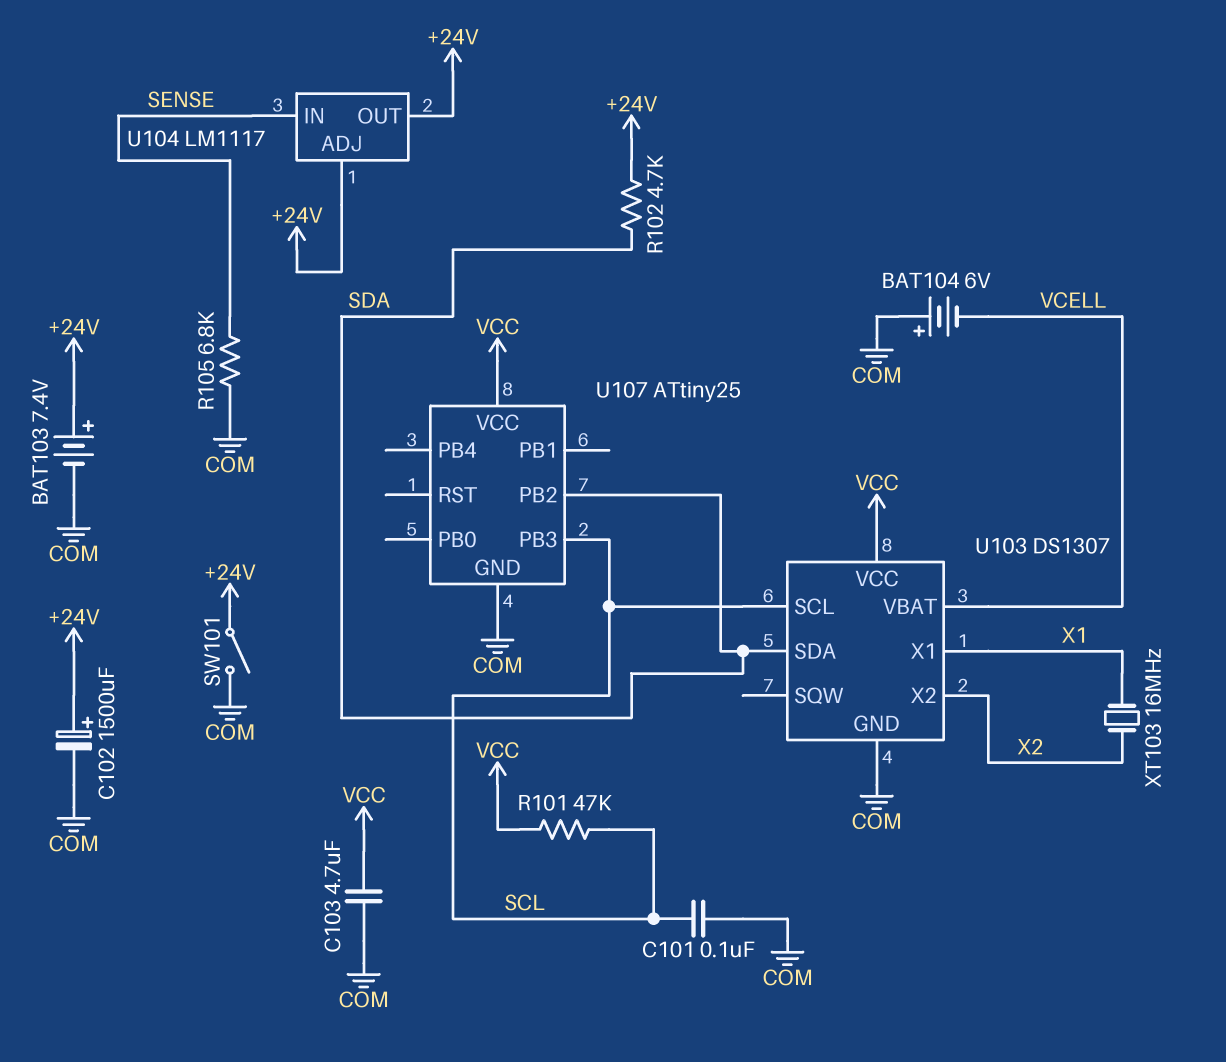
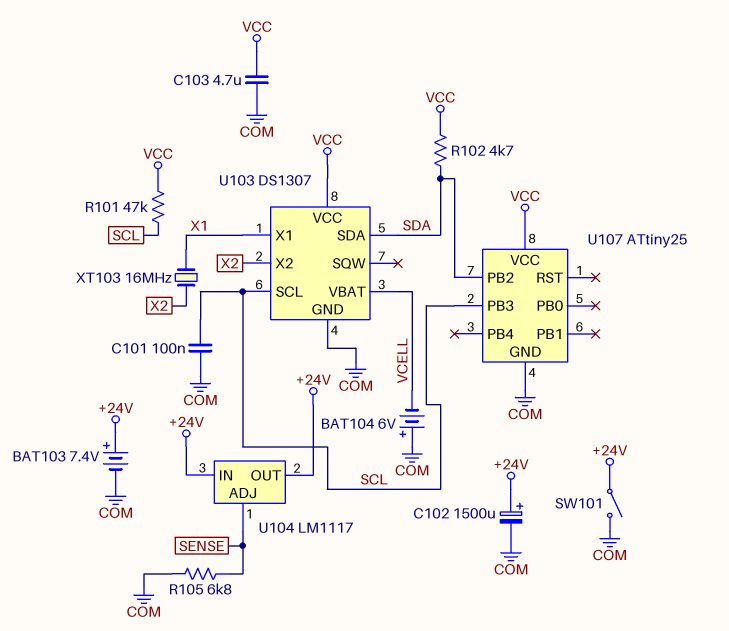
R102: 4.7k (+24V, SDA) -> 4.7k (SDA, VCC)
U104 pin ADJ: +24V -> SENSE
U104 pin IN: SENSE -> +24V

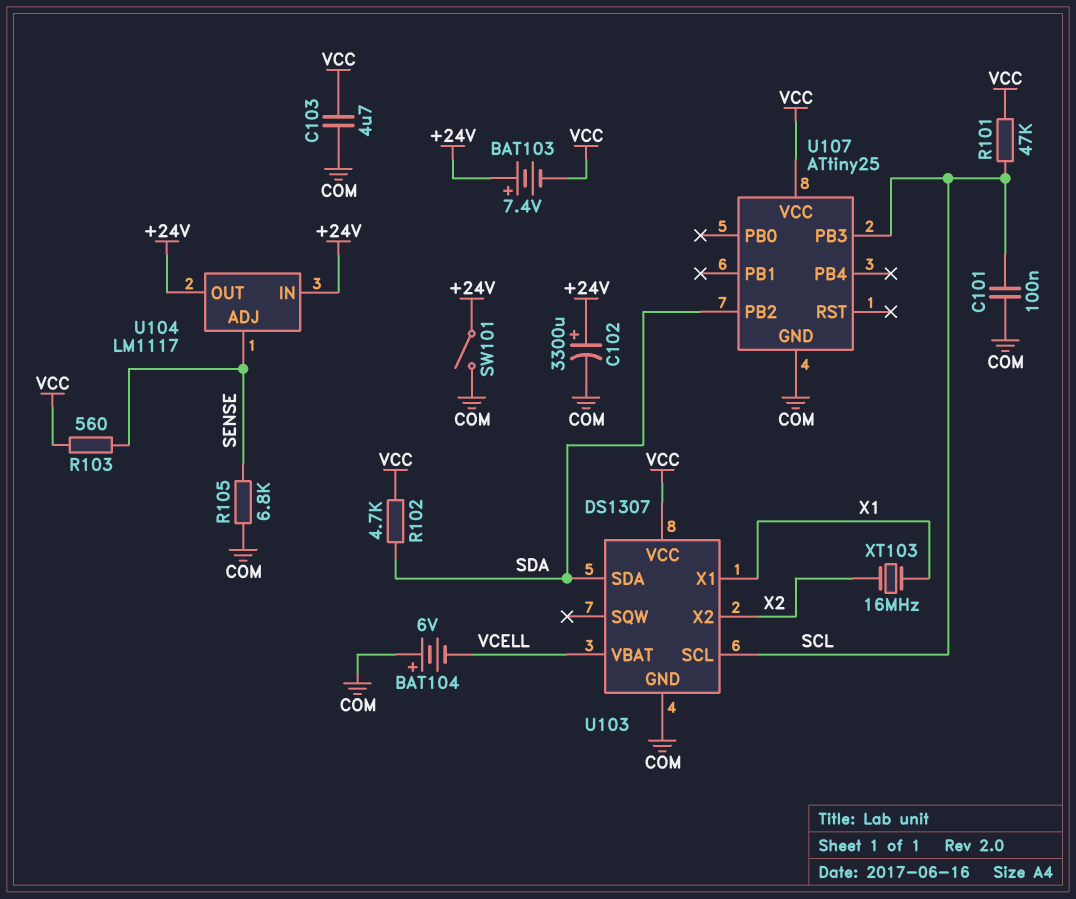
BAT103: 7.4V (plus +24V, minus COM) -> 7.4V (plus +24V, minus VCC)
C102: 1500uF (plus +24V, minus COM) -> 3300uF (plus +24V, minus COM)
R103: none -> 560 (SENSE, VCC)

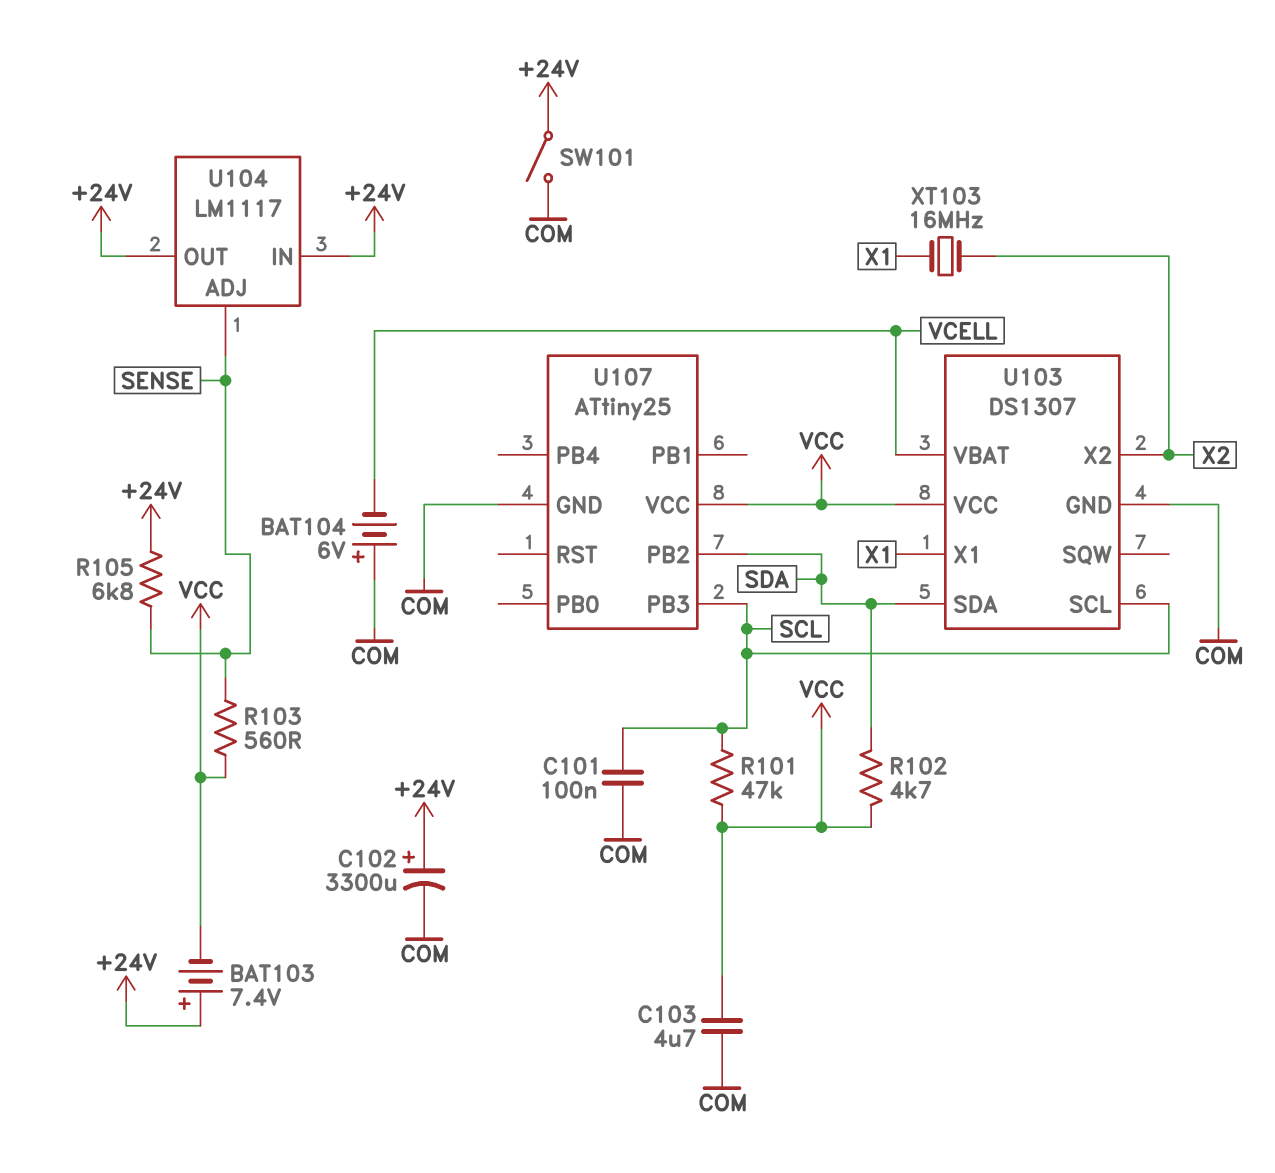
R105: 6.8k (COM, SENSE) -> 6.8k (+24V, SENSE)

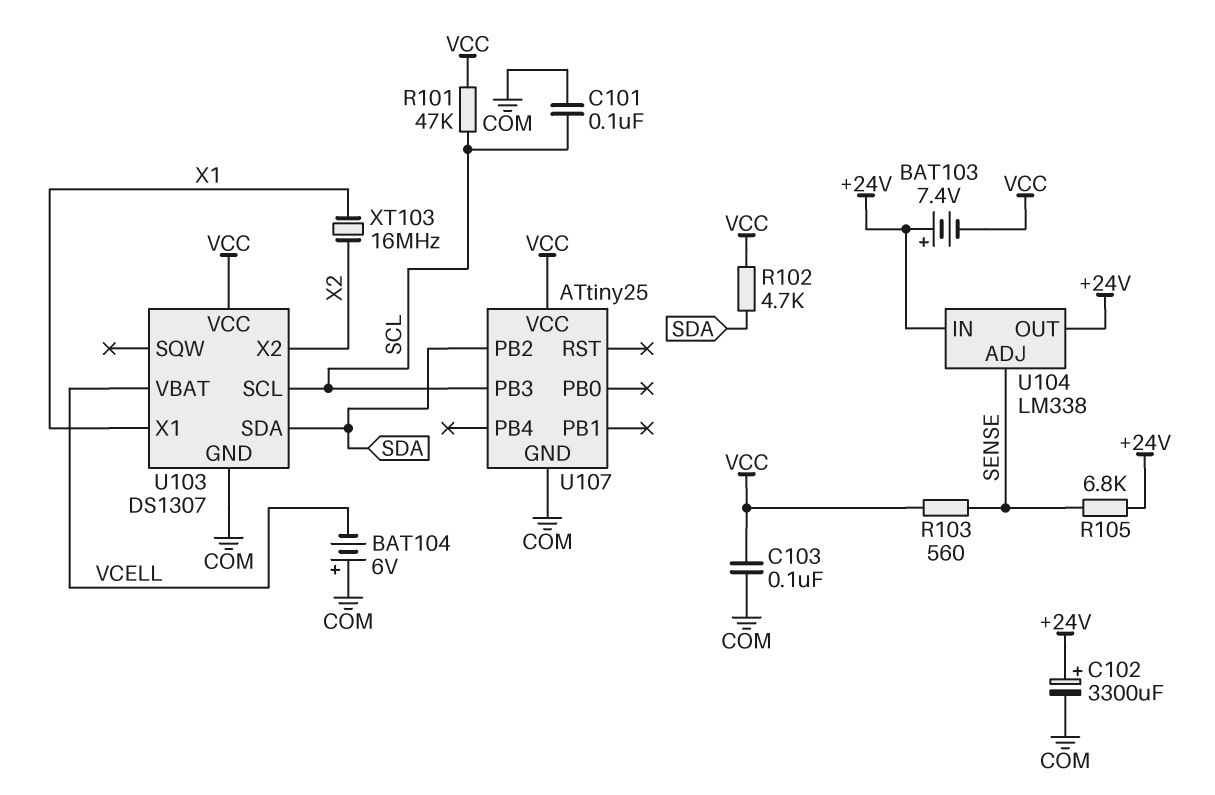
C103: 4.7uF (COM, VCC) -> 100nF (COM, VCC)
SW101: switch (+24V, COM) -> none
U104: LM1117 -> LM338

